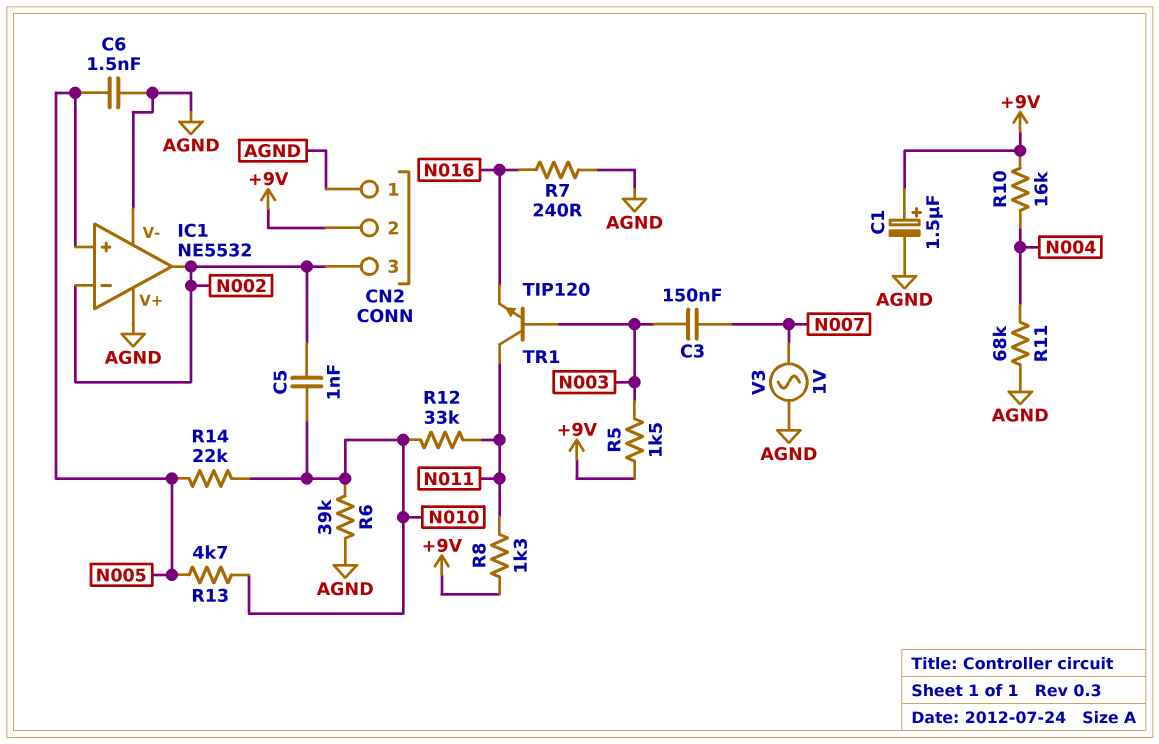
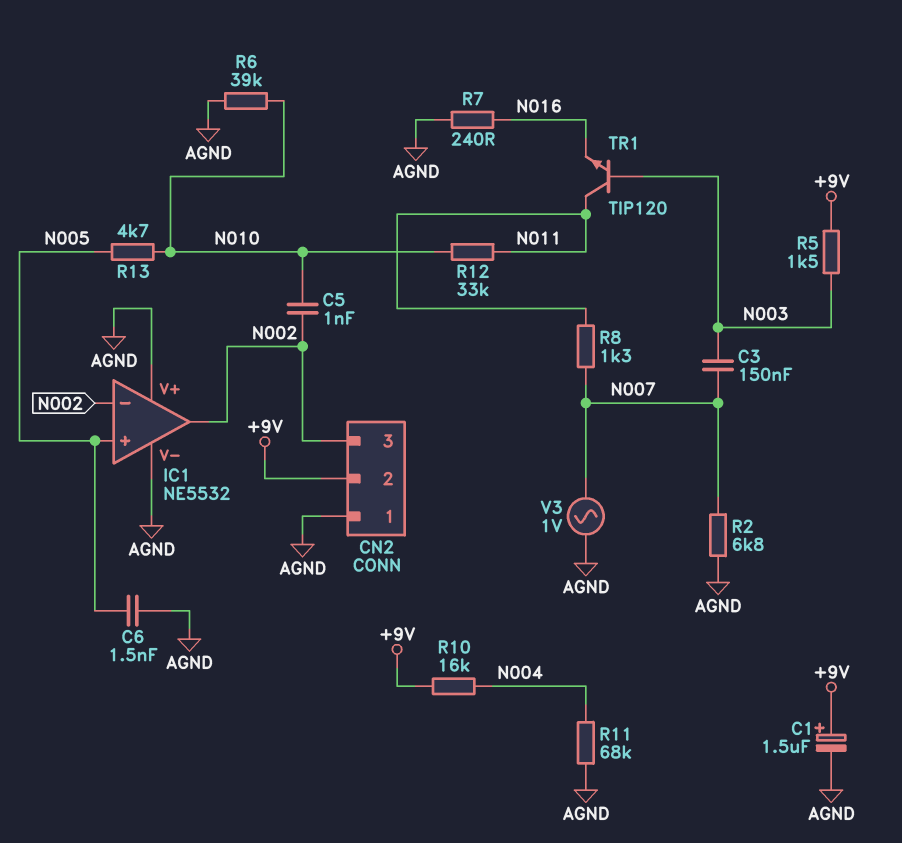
R2: none -> 6.8k (AGND, N007)
R8: 1.3k (+9V, N011) -> 1.3k (N007, N011)
R14: 22k (N005, N010) -> none

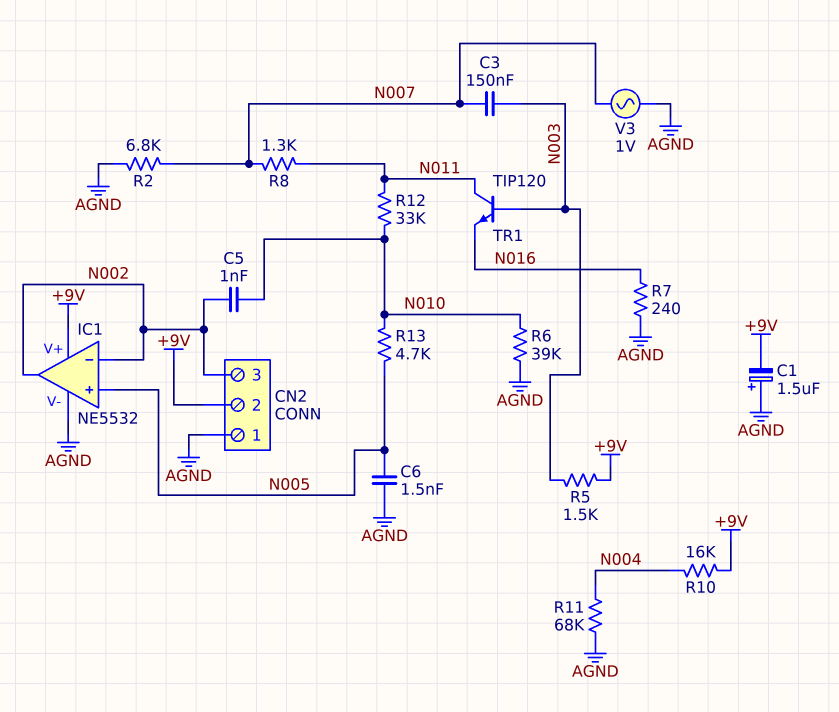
C1: 1.5uF (plus +9V, minus AGND) -> 1.5uF (plus AGND, minus +9V)
IC1 pin V+: AGND -> +9V

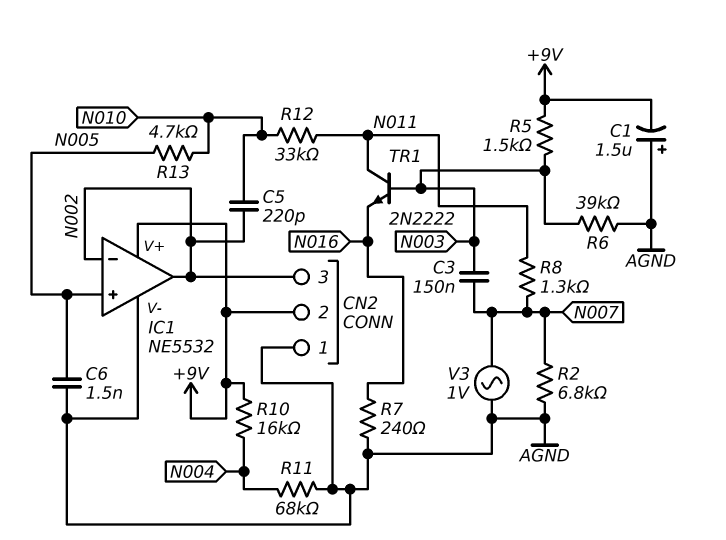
C5: 1nF (N002, N010) -> 220pF (N002, N010)
R6: 39k (AGND, N010) -> 39k (AGND, N003)
TR1: NPN TIP120 (B N003, C N011, E N016) -> NPN 2N2222 (B N003, C N011, E N016)

